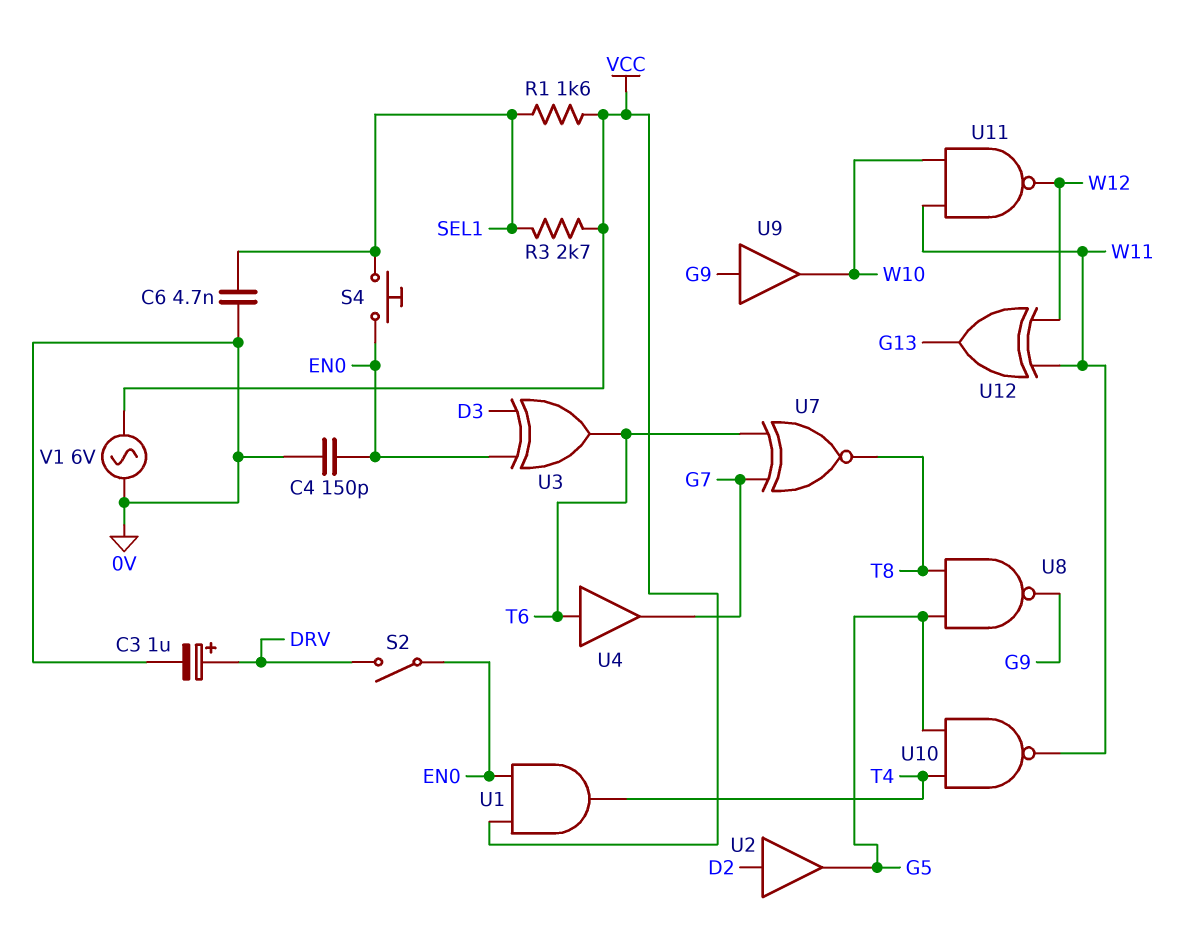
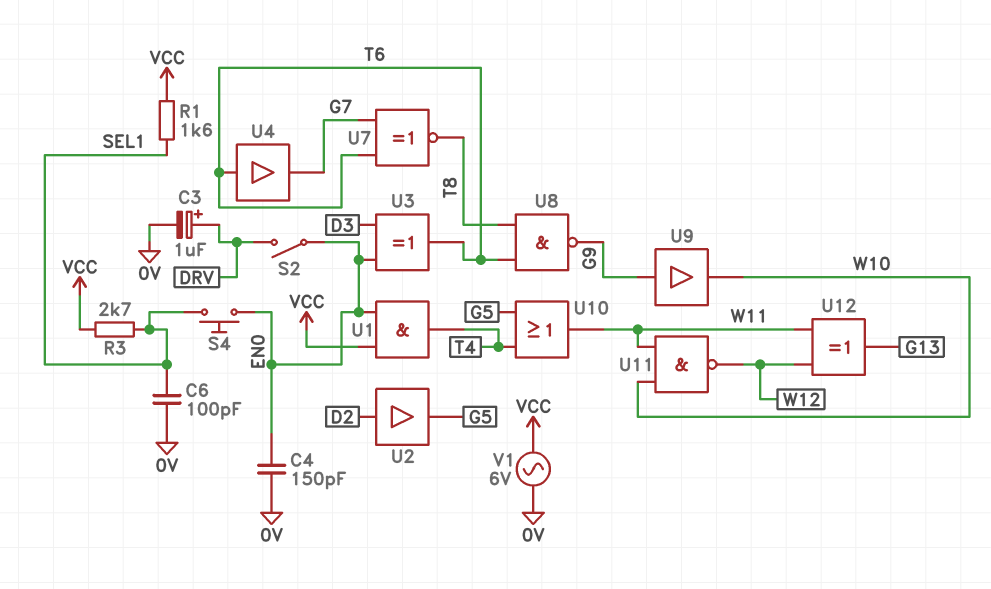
C6: 4.7nF (0V, SEL1) -> 100pF (0V, SEL1)
U8: NAND (in G5, in T8, out G9) -> NAND (in T6, in T8, out G9)
U10: NAND (in G5, in T4, out W11) -> OR (in G5, in T4, out W11)

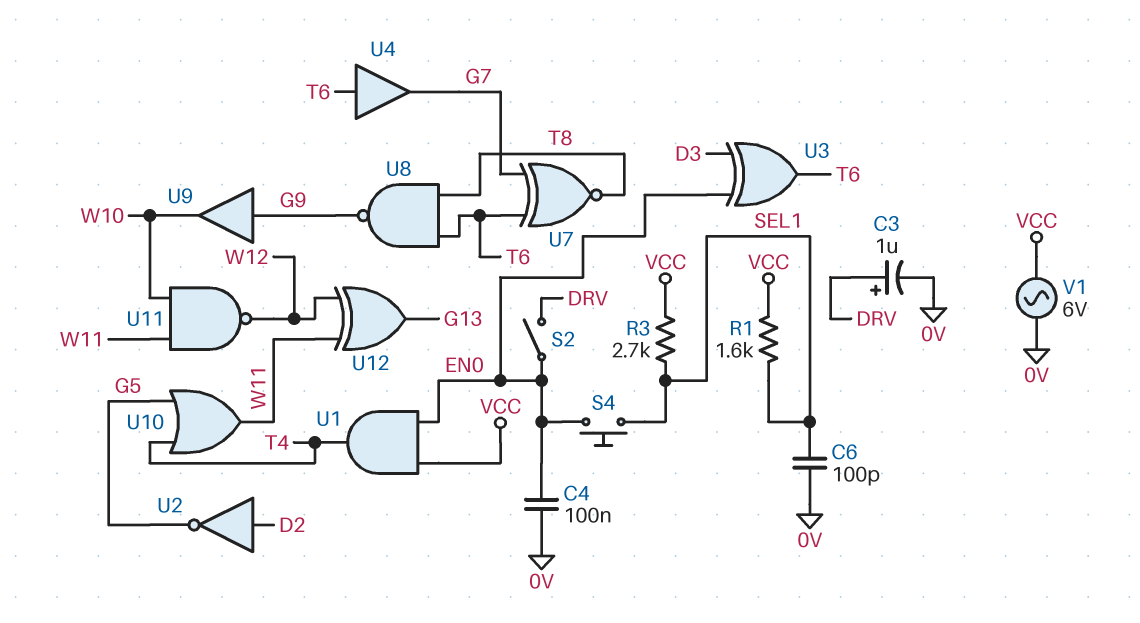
C4: 150pF (0V, EN0) -> 100nF (0V, EN0)
U2: buffer (in D2, out G5) -> NOT (in D2, out G5)

